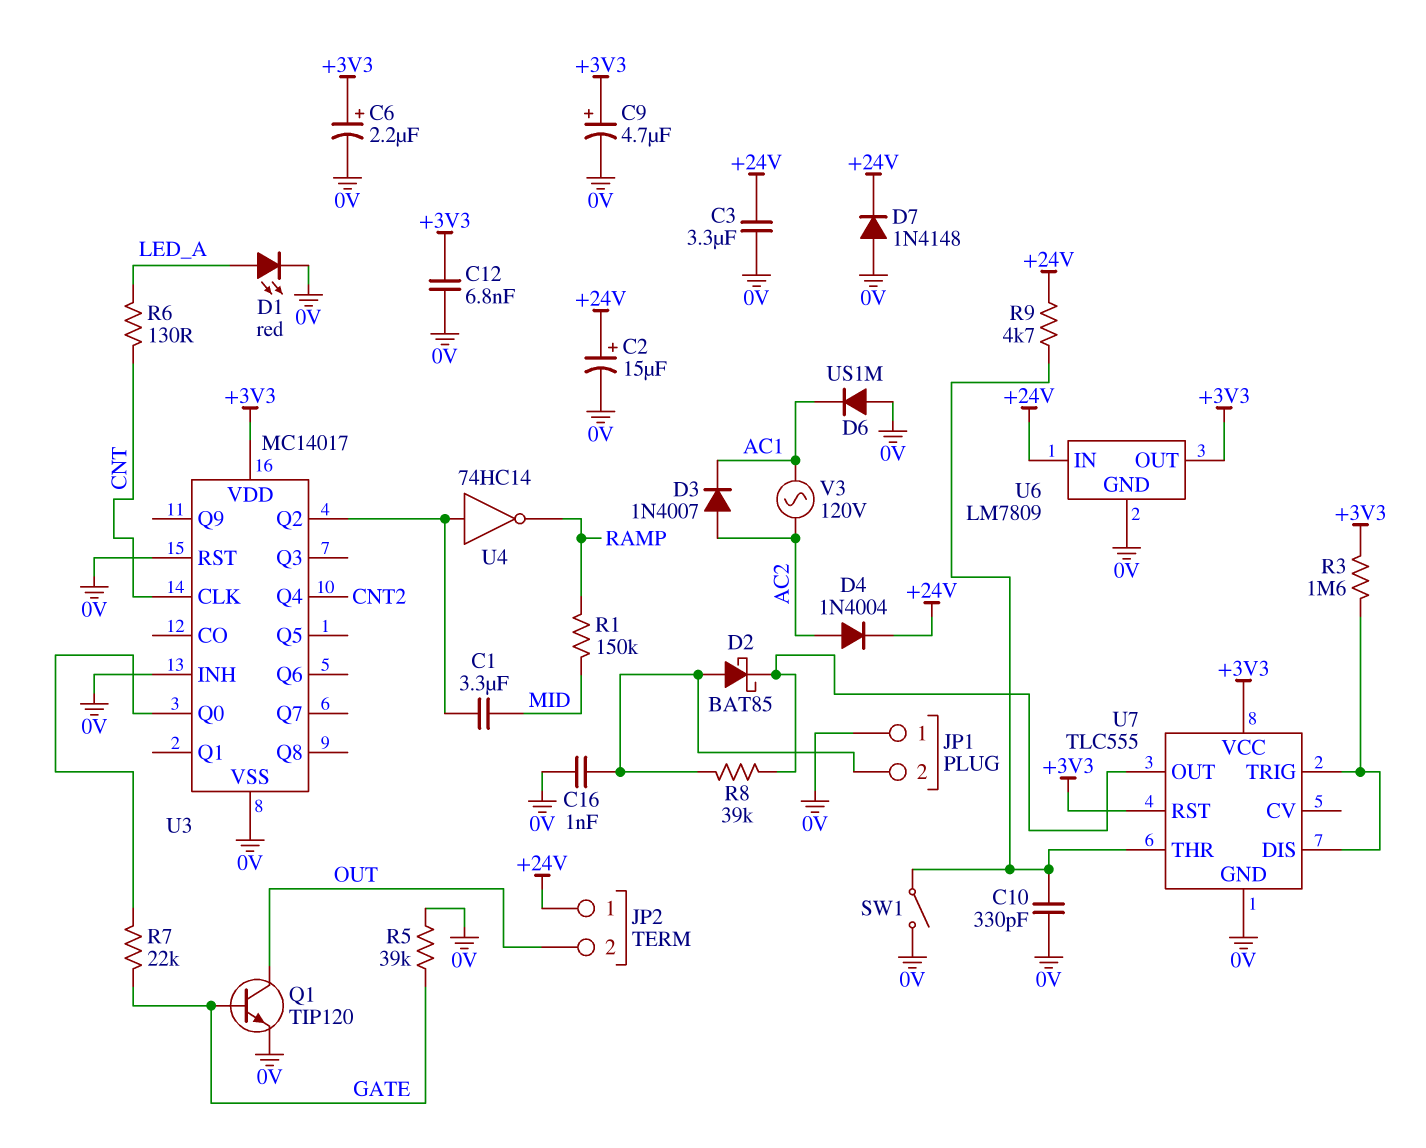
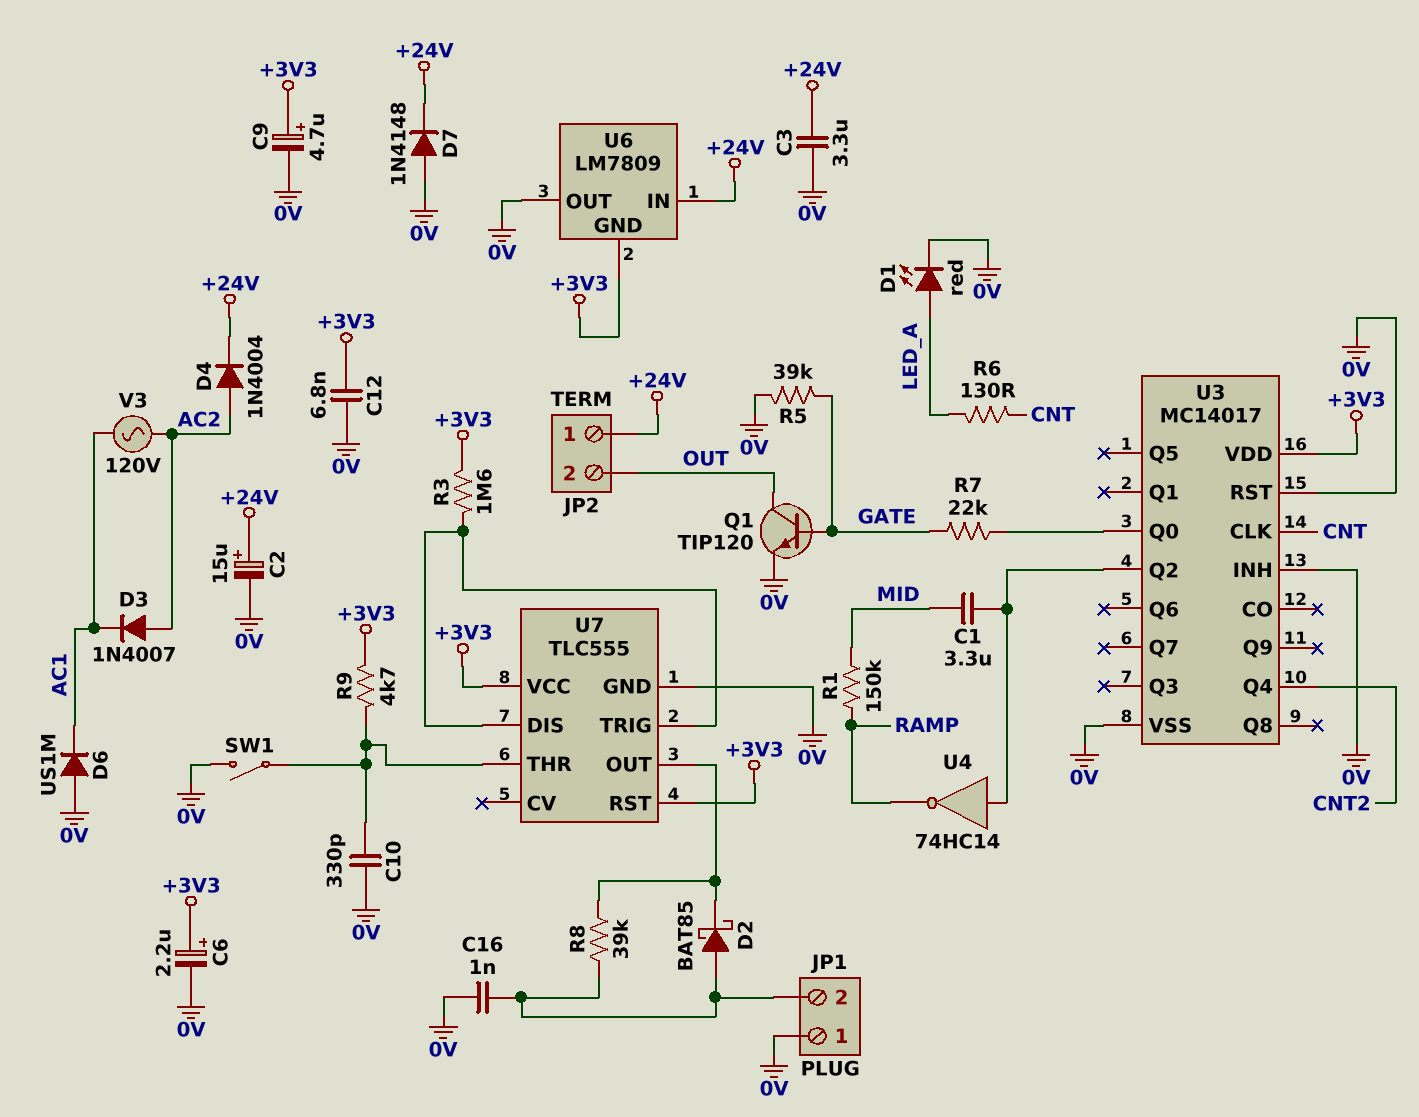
R9: 4.7k (+24V, U7/THR) -> 4.7k (+3V3, U7/THR)
U6 pin GND: 0V -> +3V3
U6 pin OUT: +3V3 -> 0V

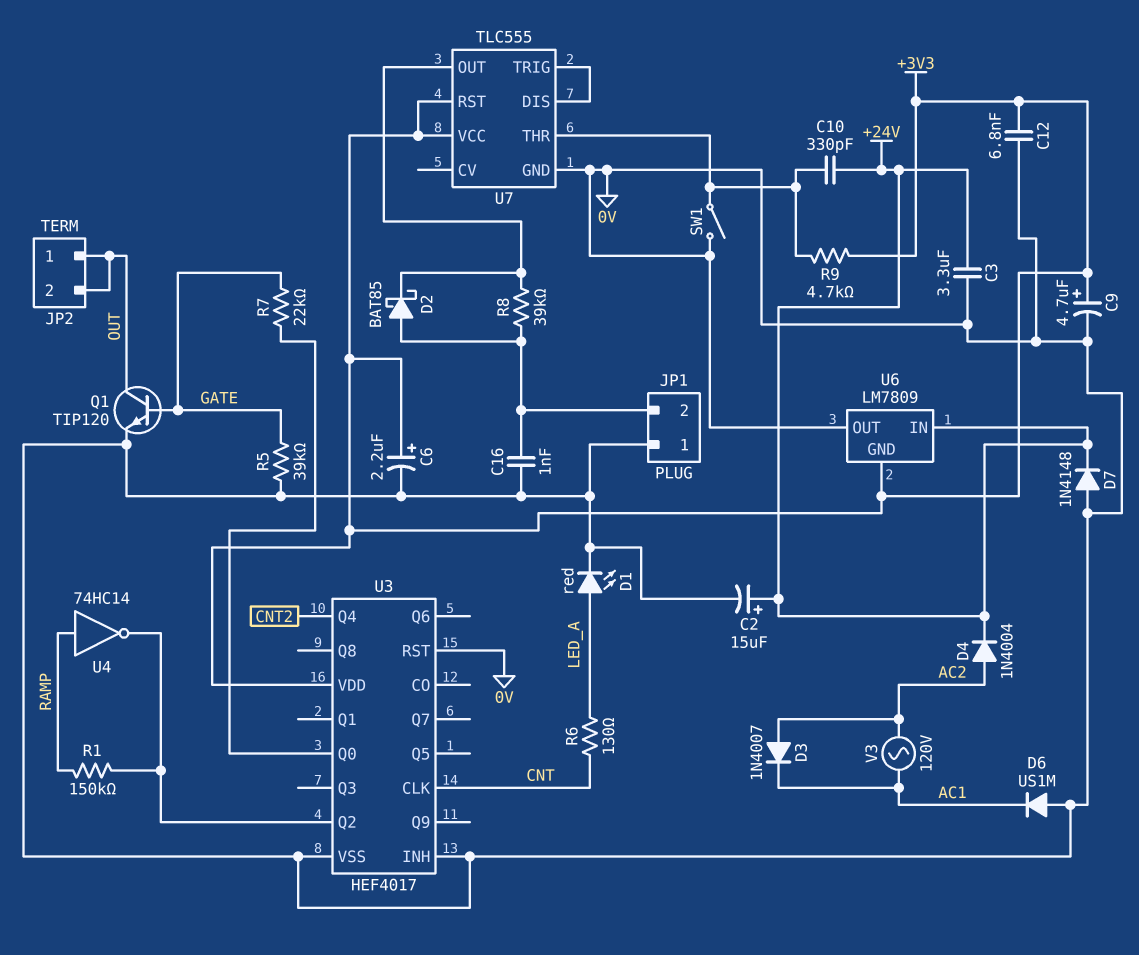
C1: 3.3uF (MID, U3/Q2) -> none
C10: 330pF (0V, U7/THR) -> 330pF (+24V, U7/THR)
JP2 pin 1: +24V -> OUT
R1: 150k (MID, RAMP) -> 150k (RAMP, U3/Q2)
R3: 1.6M (+3V3, U7/DIS) -> none
U3: MC14017 -> HEF4017
U4: NOT 74HC14 (in U3/Q2, out RAMP) -> NOT 74HC14 (in RAMP, out U3/Q2)

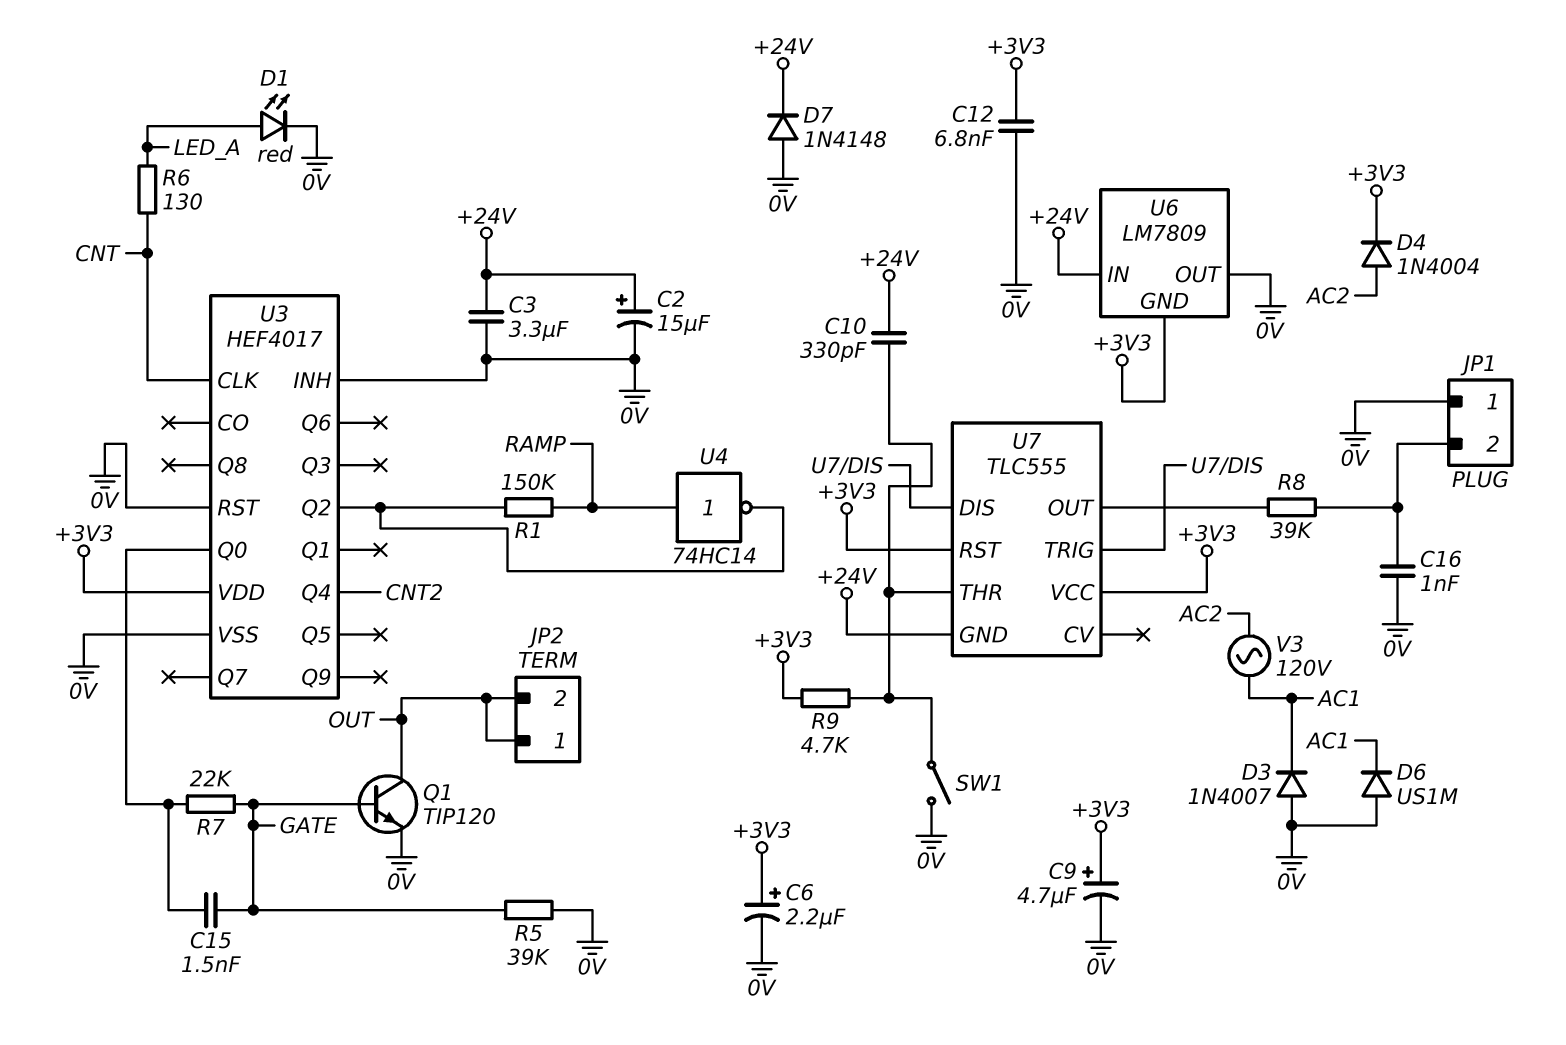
C15: none -> 1.5nF (GATE, U3/Q0)
D2: schottky BAT85 (A JP1/2, K U7/OUT) -> none
D3: diode 1N4007 (A AC2, K AC1) -> diode 1N4007 (A 0V, K AC1)
D4: diode 1N4004 (A AC2, K +24V) -> diode 1N4004 (A AC2, K +3V3)
U7 pin GND: 0V -> +24V

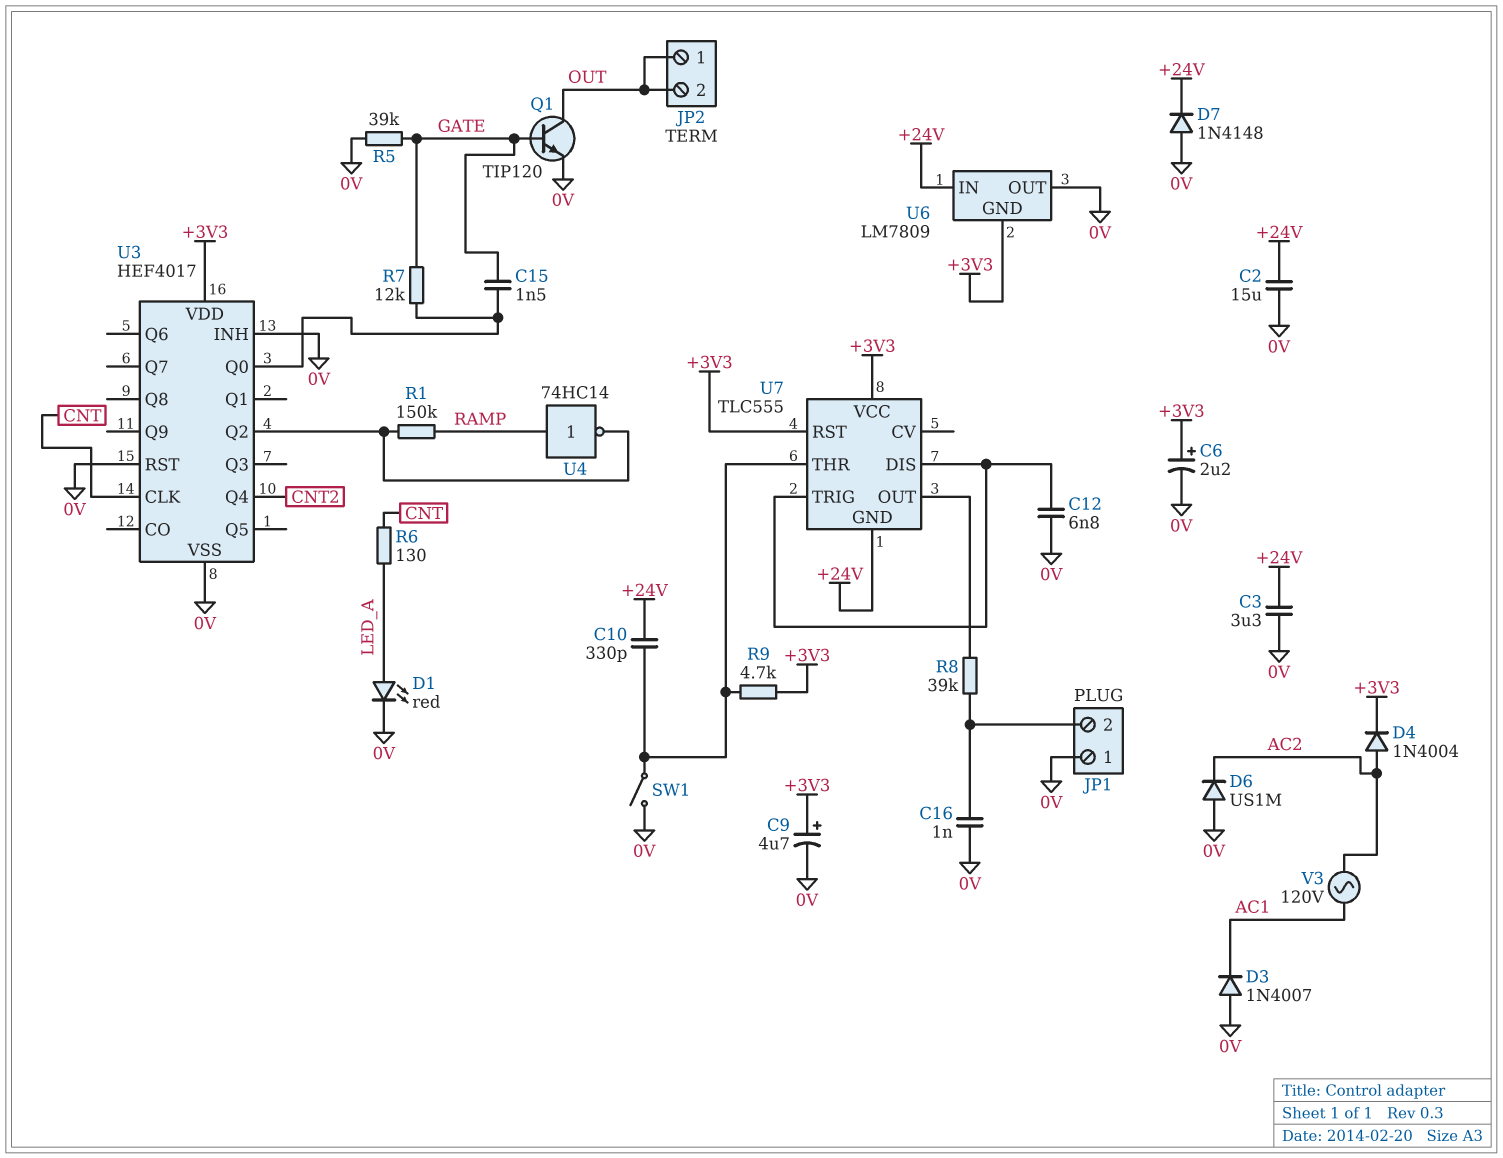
C2: 15uF (plus +24V, minus 0V) -> 15uF (+24V, 0V)
C12: 6.8nF (+3V3, 0V) -> 6.8nF (0V, U7/DIS)
D6: diode US1M (A 0V, K AC1) -> diode US1M (A 0V, K AC2)
R7: 22k (GATE, U3/Q0) -> 12k (GATE, U3/Q0)

